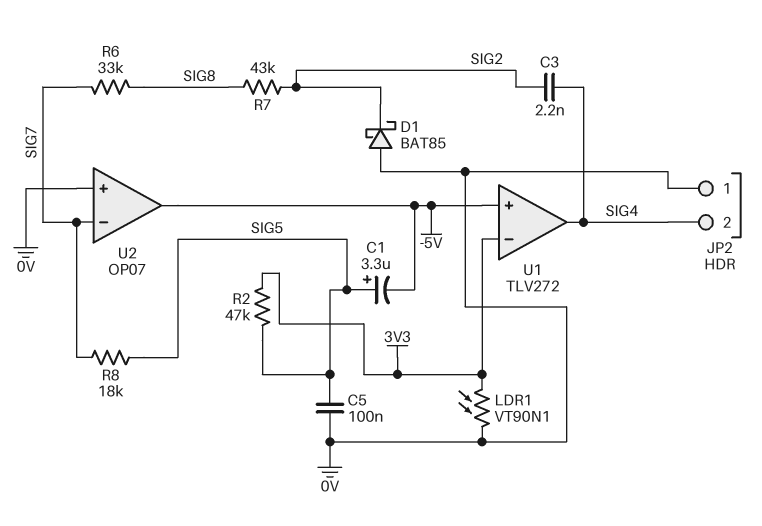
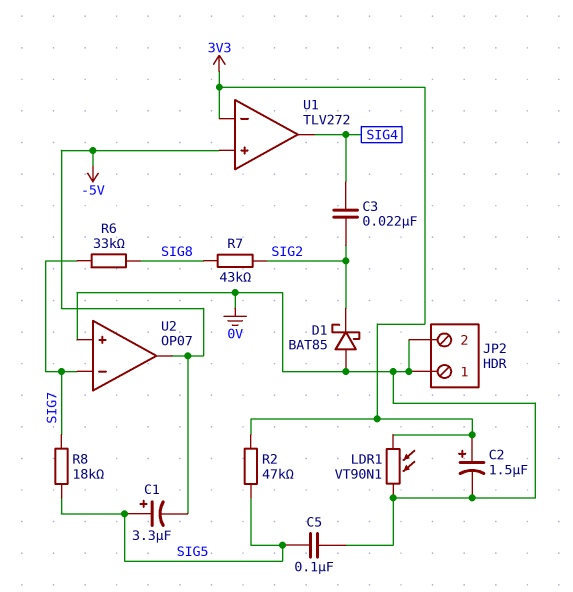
C2: none -> 1.5uF (plus 3V3, minus 0V)
C3: 2.2nF (SIG2, SIG4) -> 22nF (SIG2, SIG4)
JP2 pin 2: SIG4 -> 0V

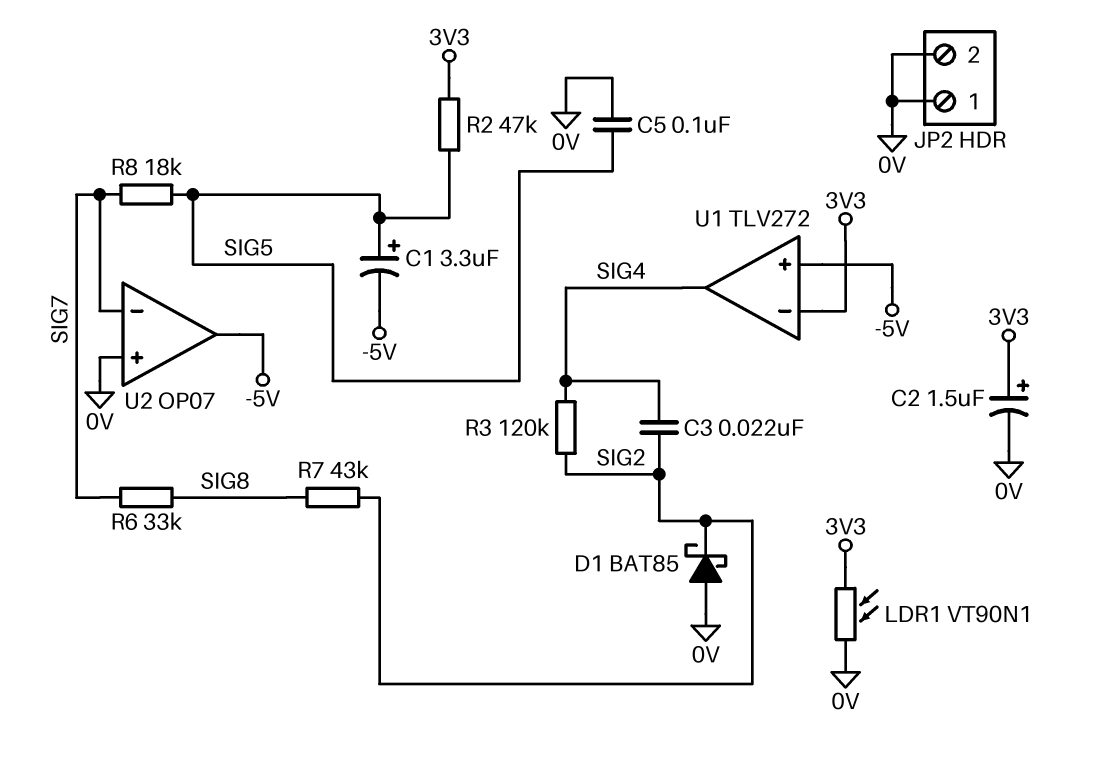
R3: none -> 120k (SIG2, SIG4)

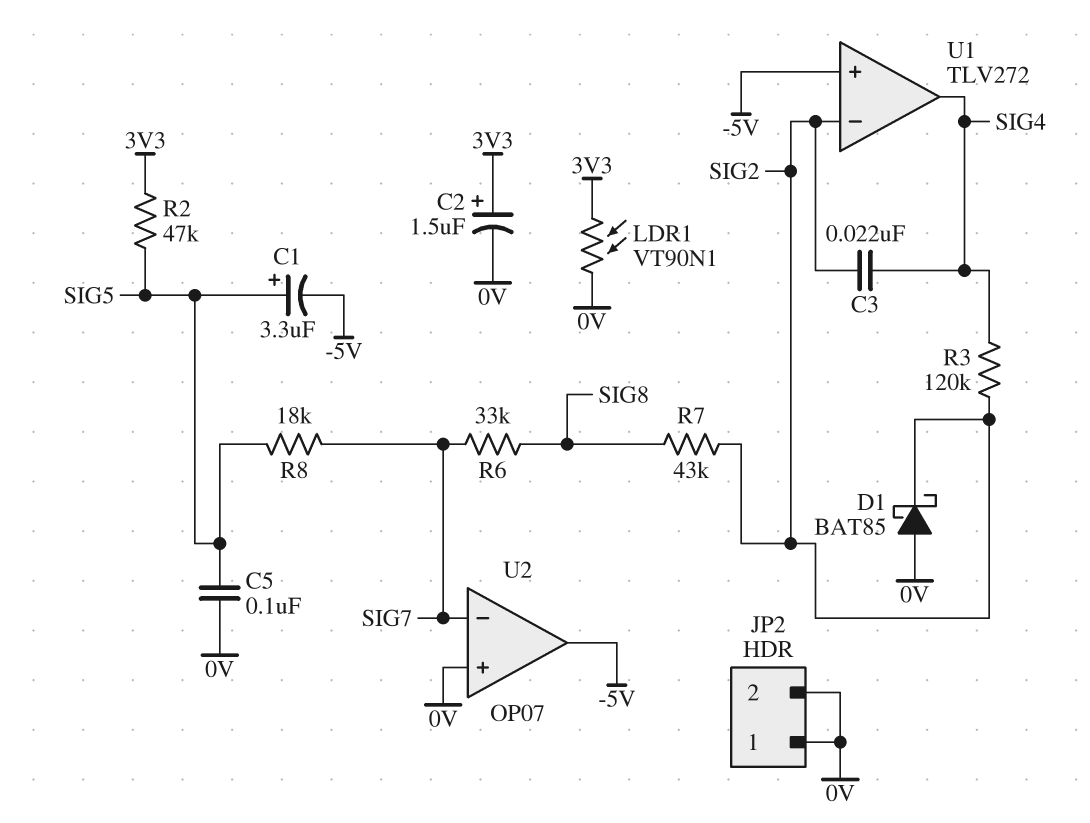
U1 pin in-: 3V3 -> SIG2

